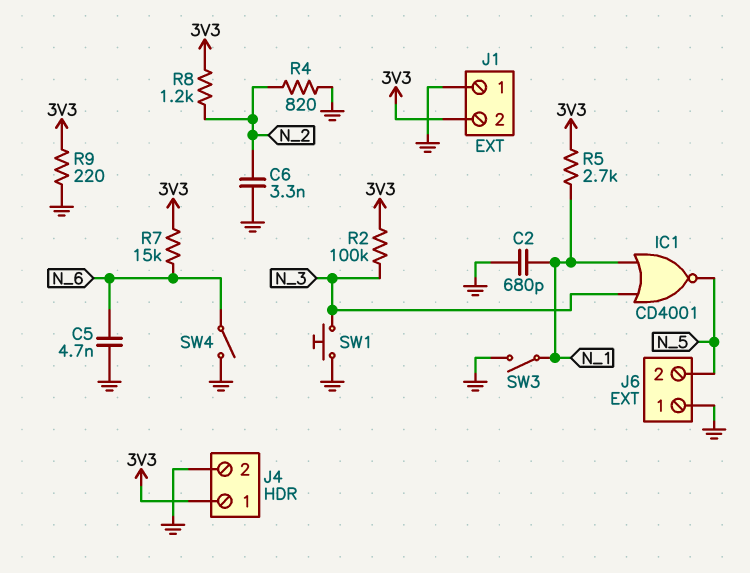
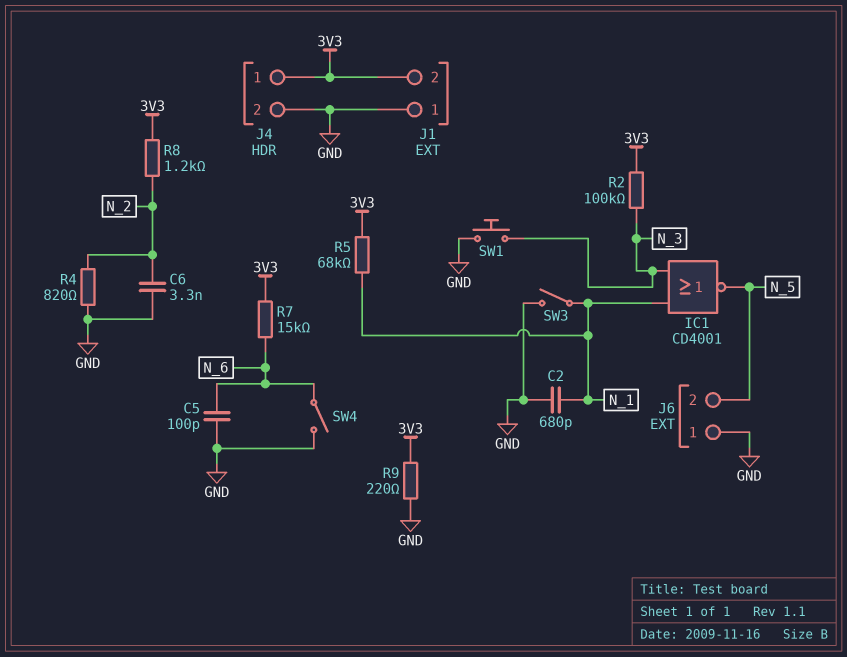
C5: 4.7nF (GND, N_6) -> 100pF (GND, N_6)
R5: 2.7k (3V3, N_1) -> 68k (3V3, N_1)

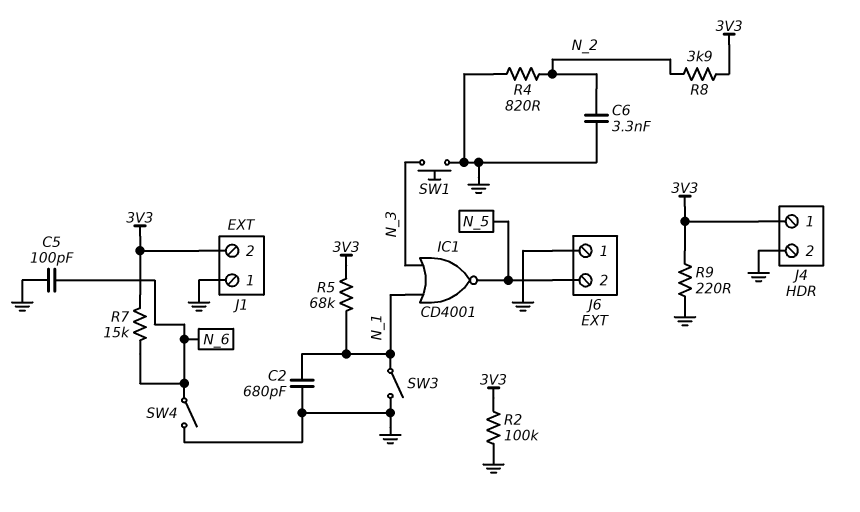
R2: 100k (3V3, N_3) -> 100k (3V3, GND)
R8: 1.2k (3V3, N_2) -> 3.9k (3V3, N_2)

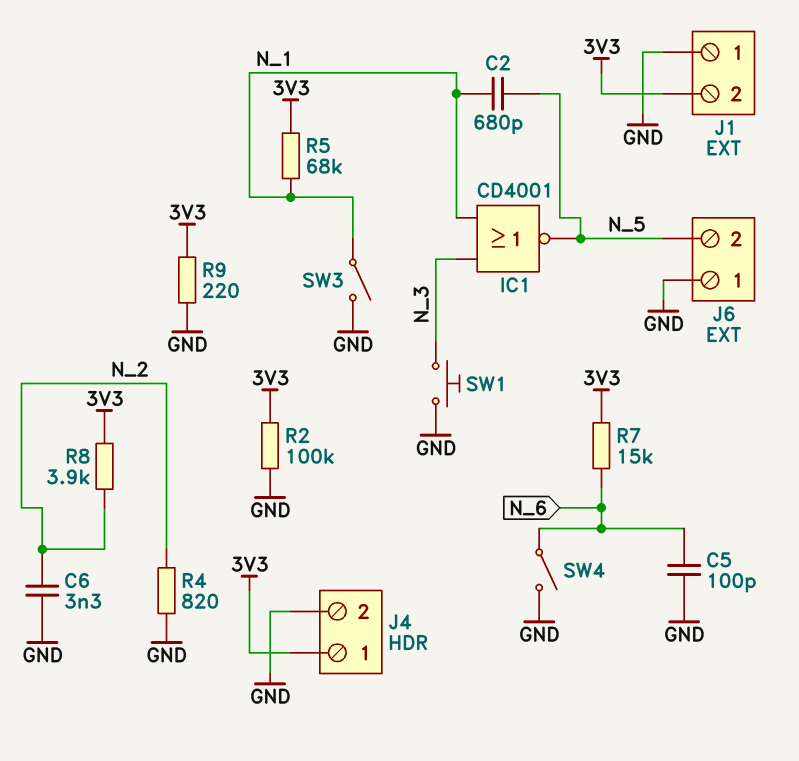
C2: 680pF (GND, N_1) -> 680pF (N_1, N_5)

